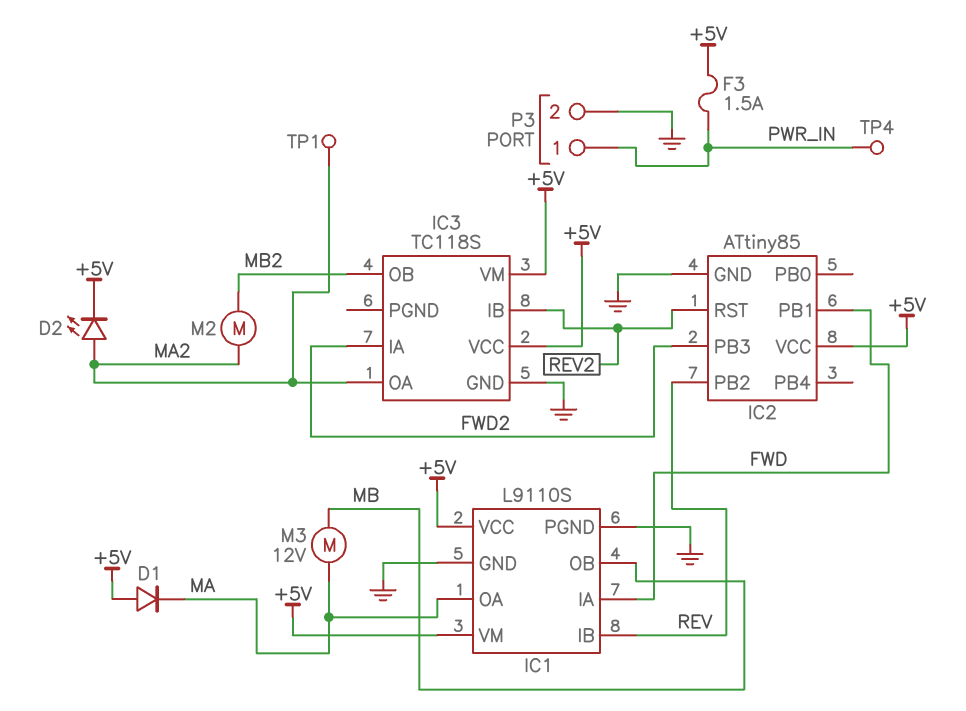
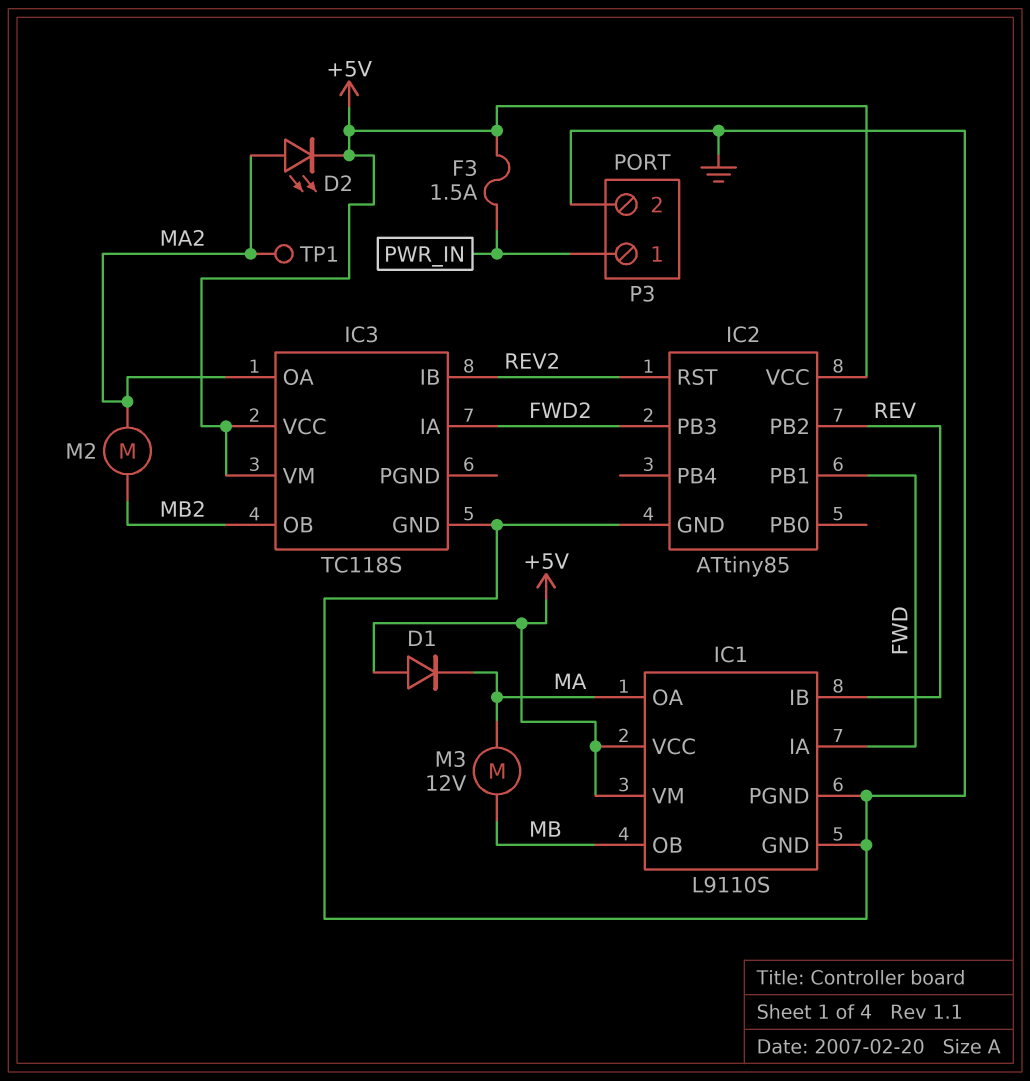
TP4: test point (PWR_IN) -> none

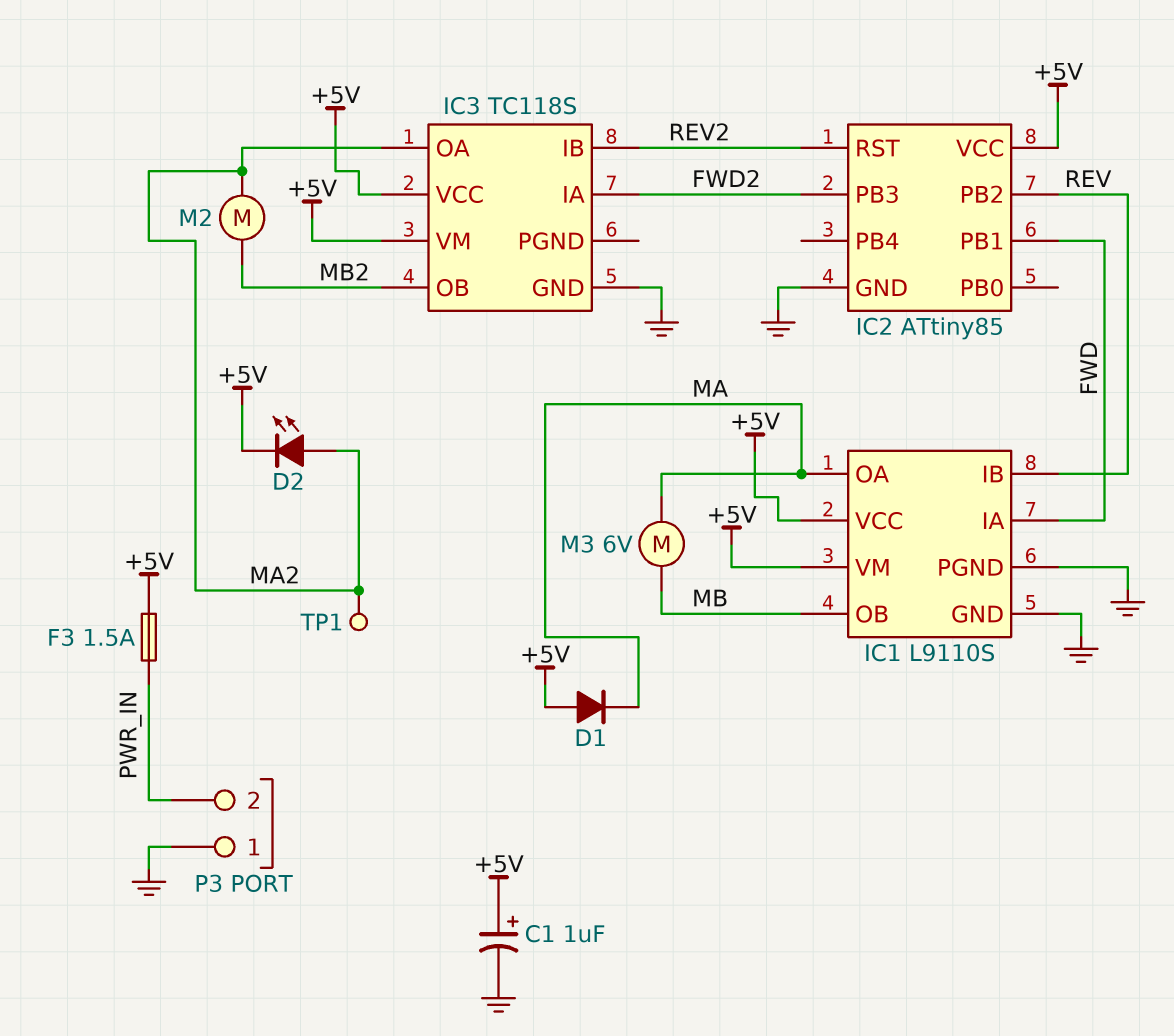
C1: none -> 1uF (plus +5V, minus GND)
M3: motor 12V (MA, MB) -> motor 6V (MA, MB)
P3 pin 1: PWR_IN -> GND
P3 pin 2: GND -> PWR_IN

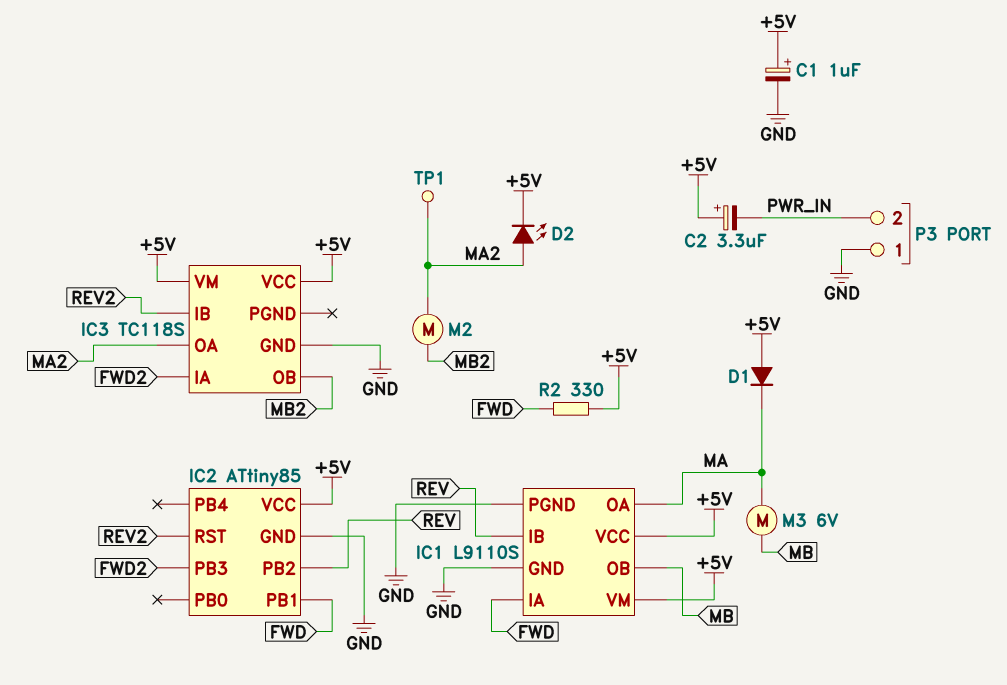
C2: none -> 3.3uF (plus +5V, minus PWR_IN)
F3: 1.5A (+5V, PWR_IN) -> none
R2: none -> 330 (+5V, FWD)

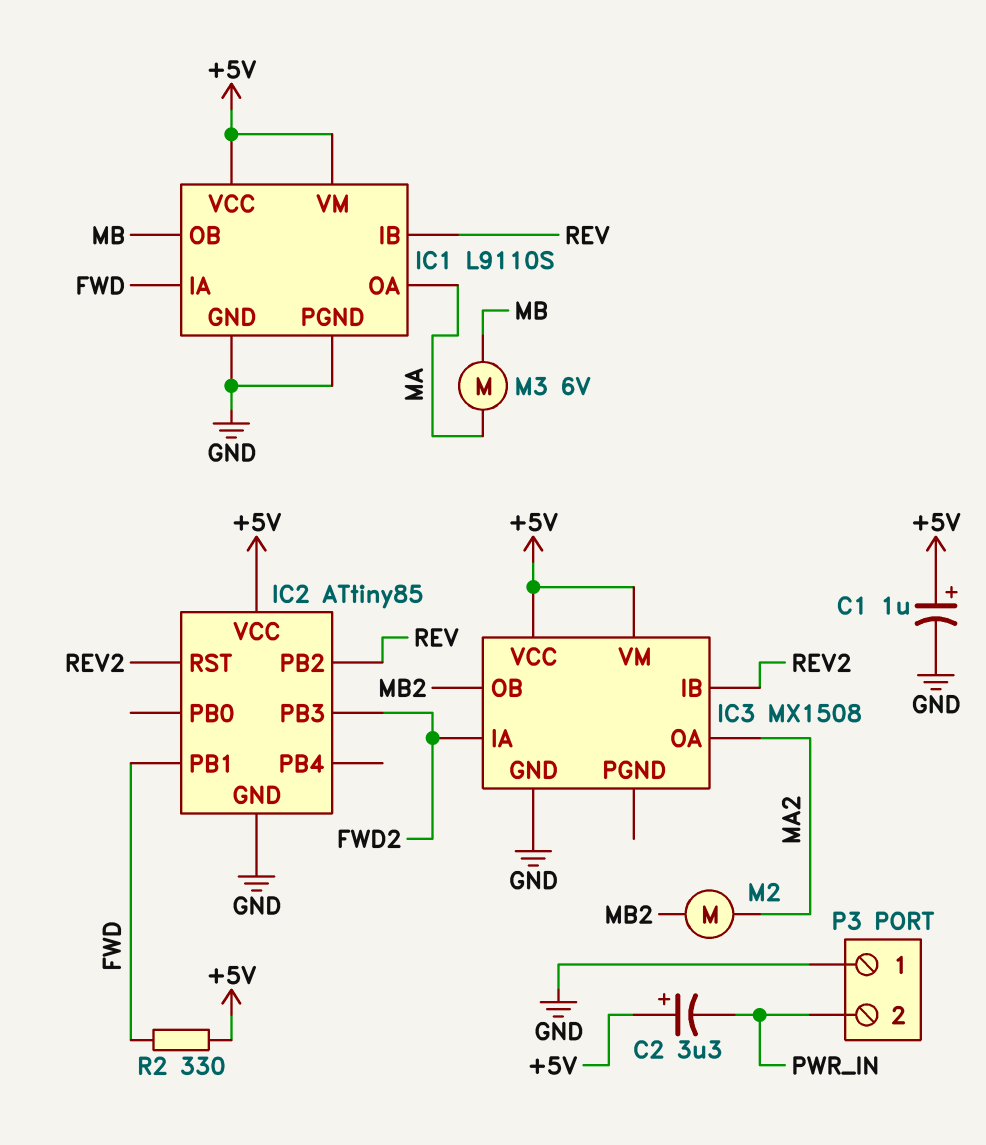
D1: diode (A +5V, K MA) -> none
D2: LED (A MA2, K +5V) -> none
IC3: TC118S -> MX1508
TP1: test point (MA2) -> none

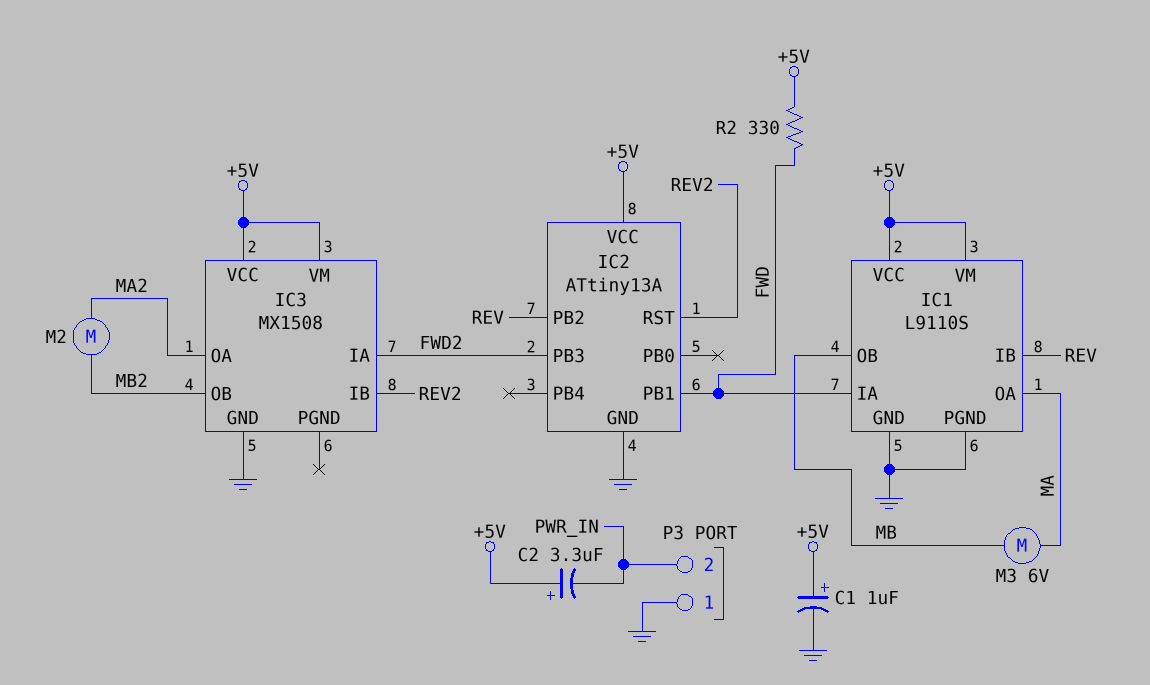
IC2: ATtiny85 -> ATtiny13A

